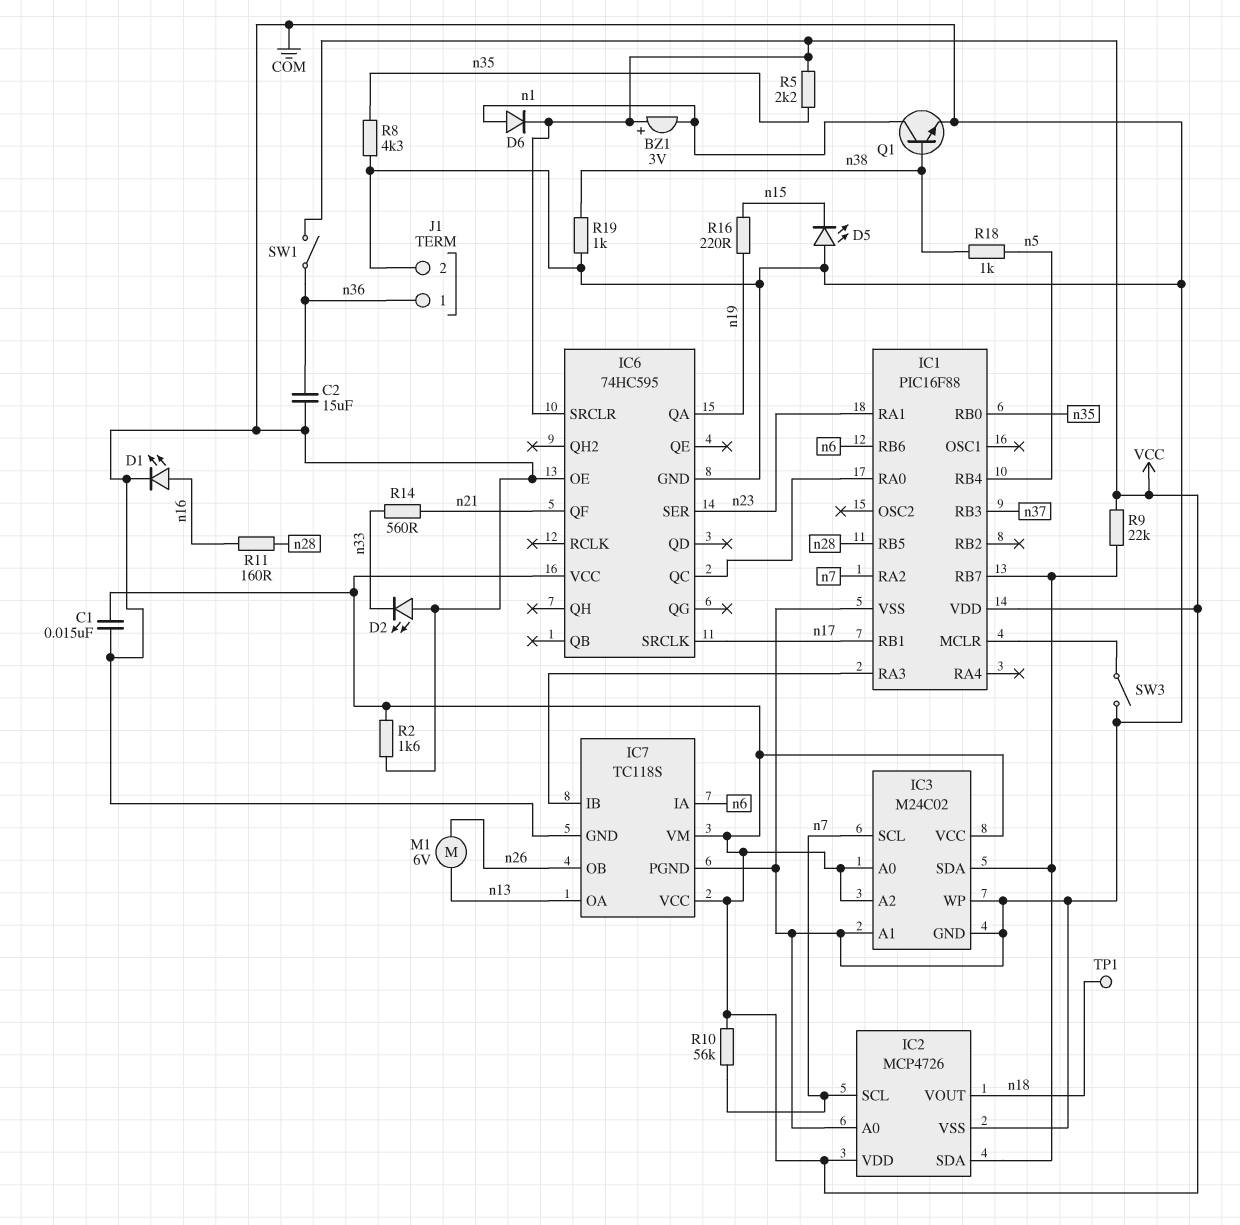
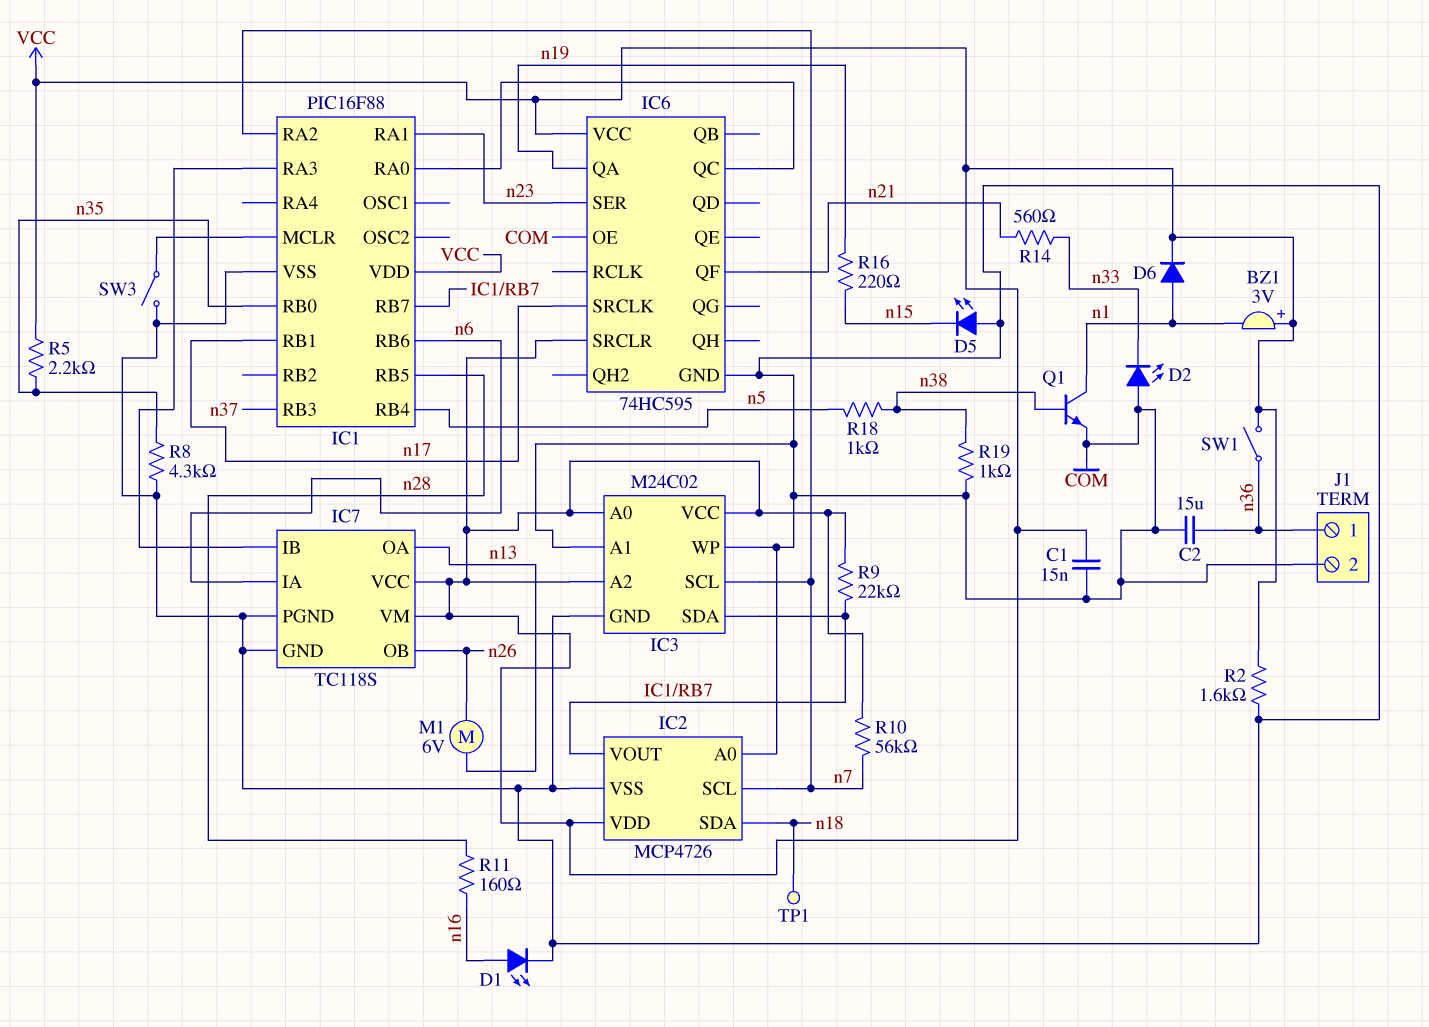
IC2 pin SDA: IC1/RB7 -> n18
IC2 pin VOUT: n18 -> IC1/RB7

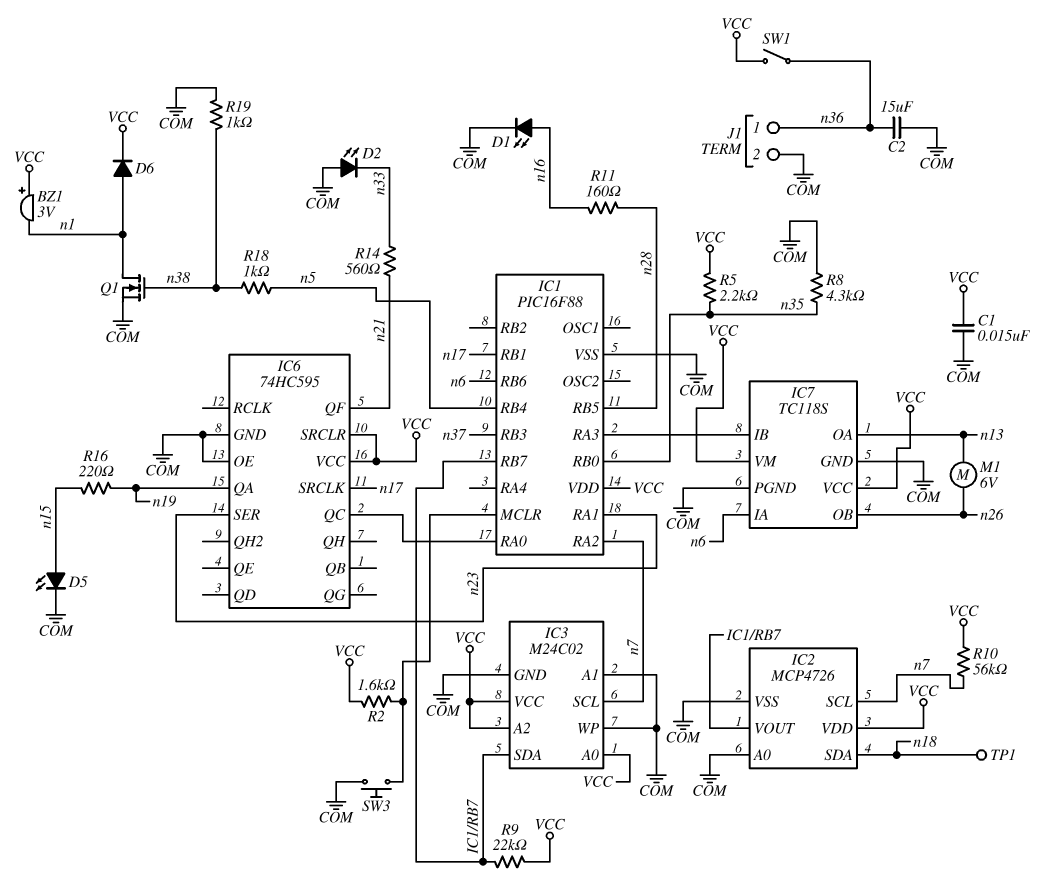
D5: LED (A COM, K n15) -> LED (A n15, K COM)
Q1: NPN (B n38, C n1, E COM) -> NMOS (G n38, D n1, S COM)
R2: 1.6k (COM, VCC) -> 1.6k (IC1/MCLR, VCC)
SW3: switch (COM, IC1/MCLR) -> button (COM, IC1/MCLR)

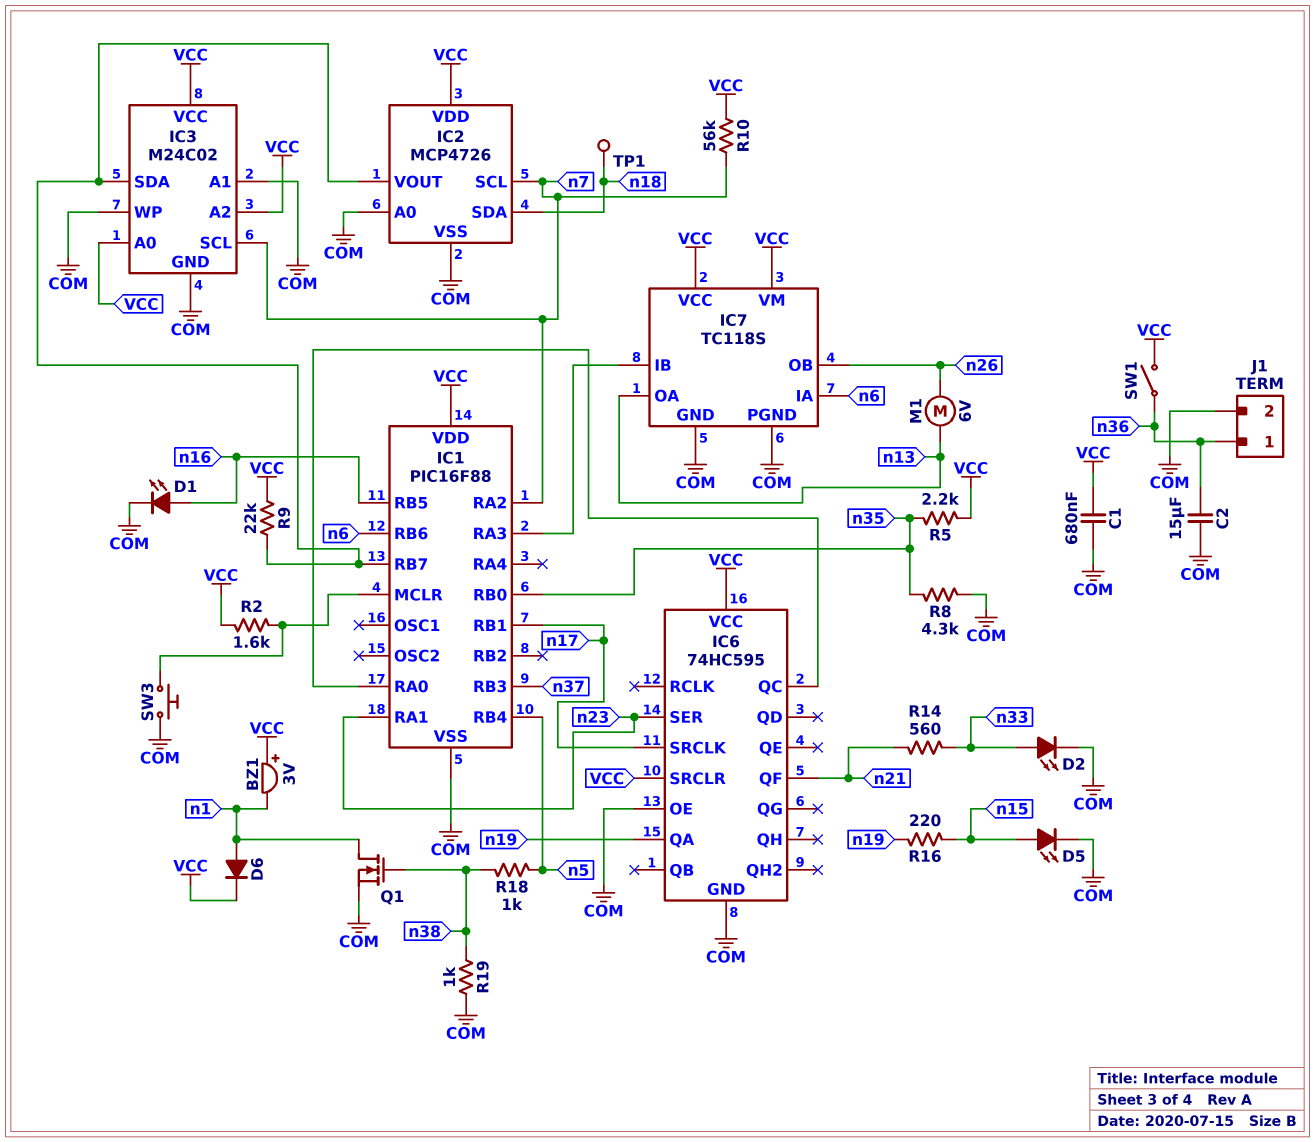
C1: 15nF (COM, VCC) -> 680nF (COM, VCC)
D2: LED (A COM, K n33) -> LED (A n33, K COM)
IC1 pin RB5: n28 -> n16
R11: 160 (n16, n28) -> none

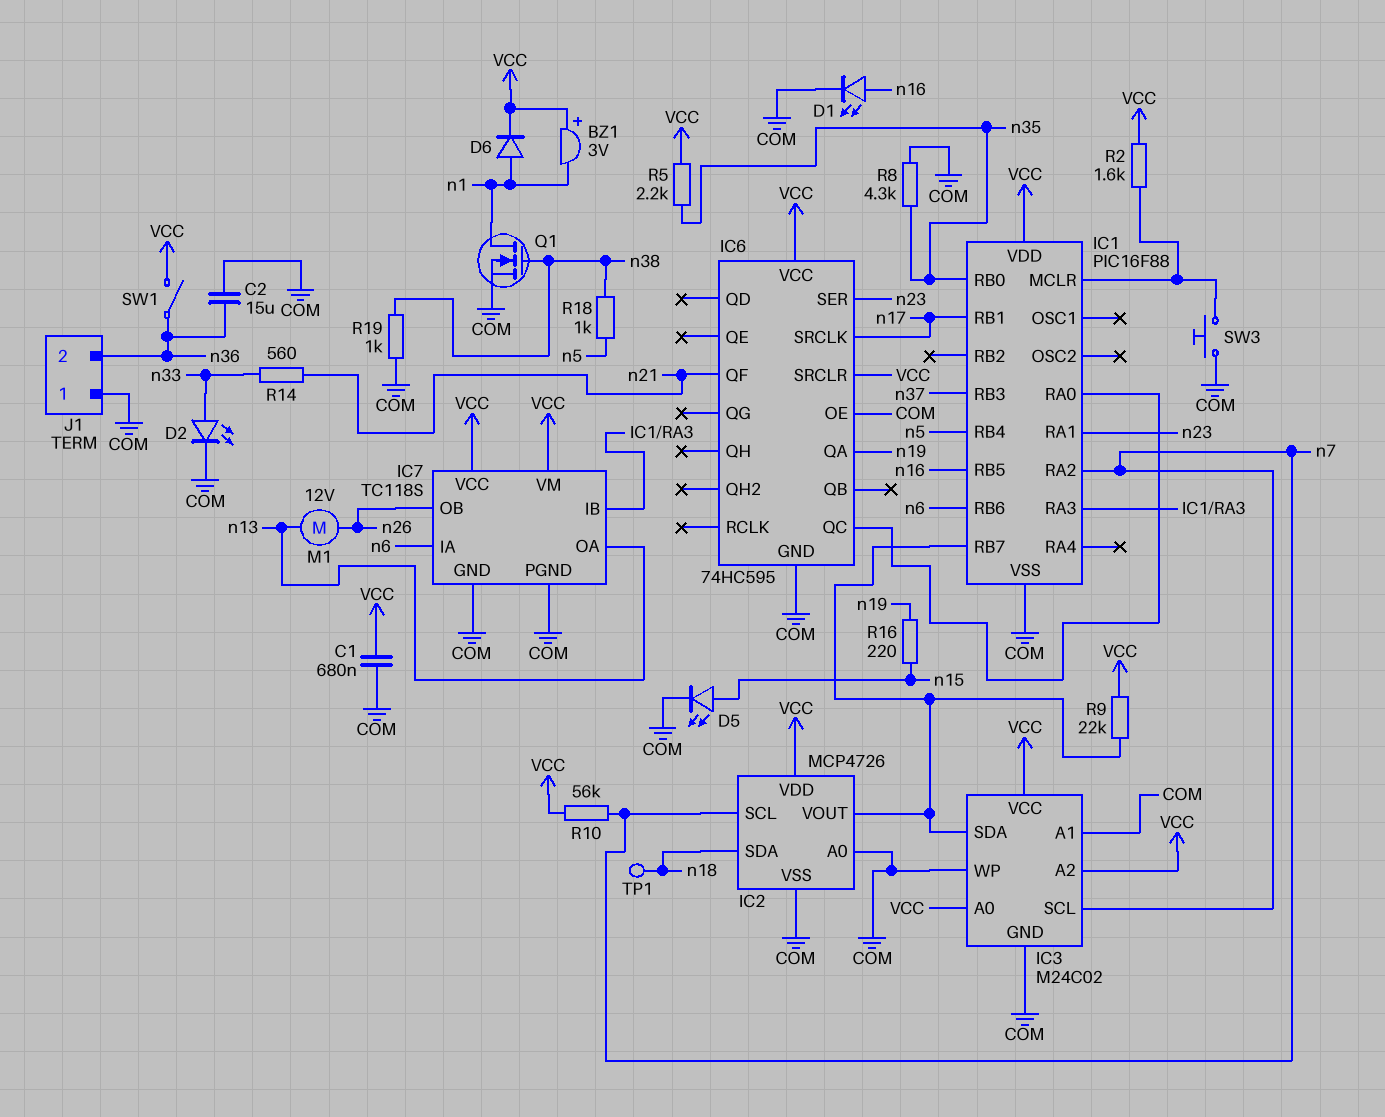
J1 pin 1: n36 -> COM
J1 pin 2: COM -> n36
M1: motor 6V (n13, n26) -> motor 12V (n13, n26)

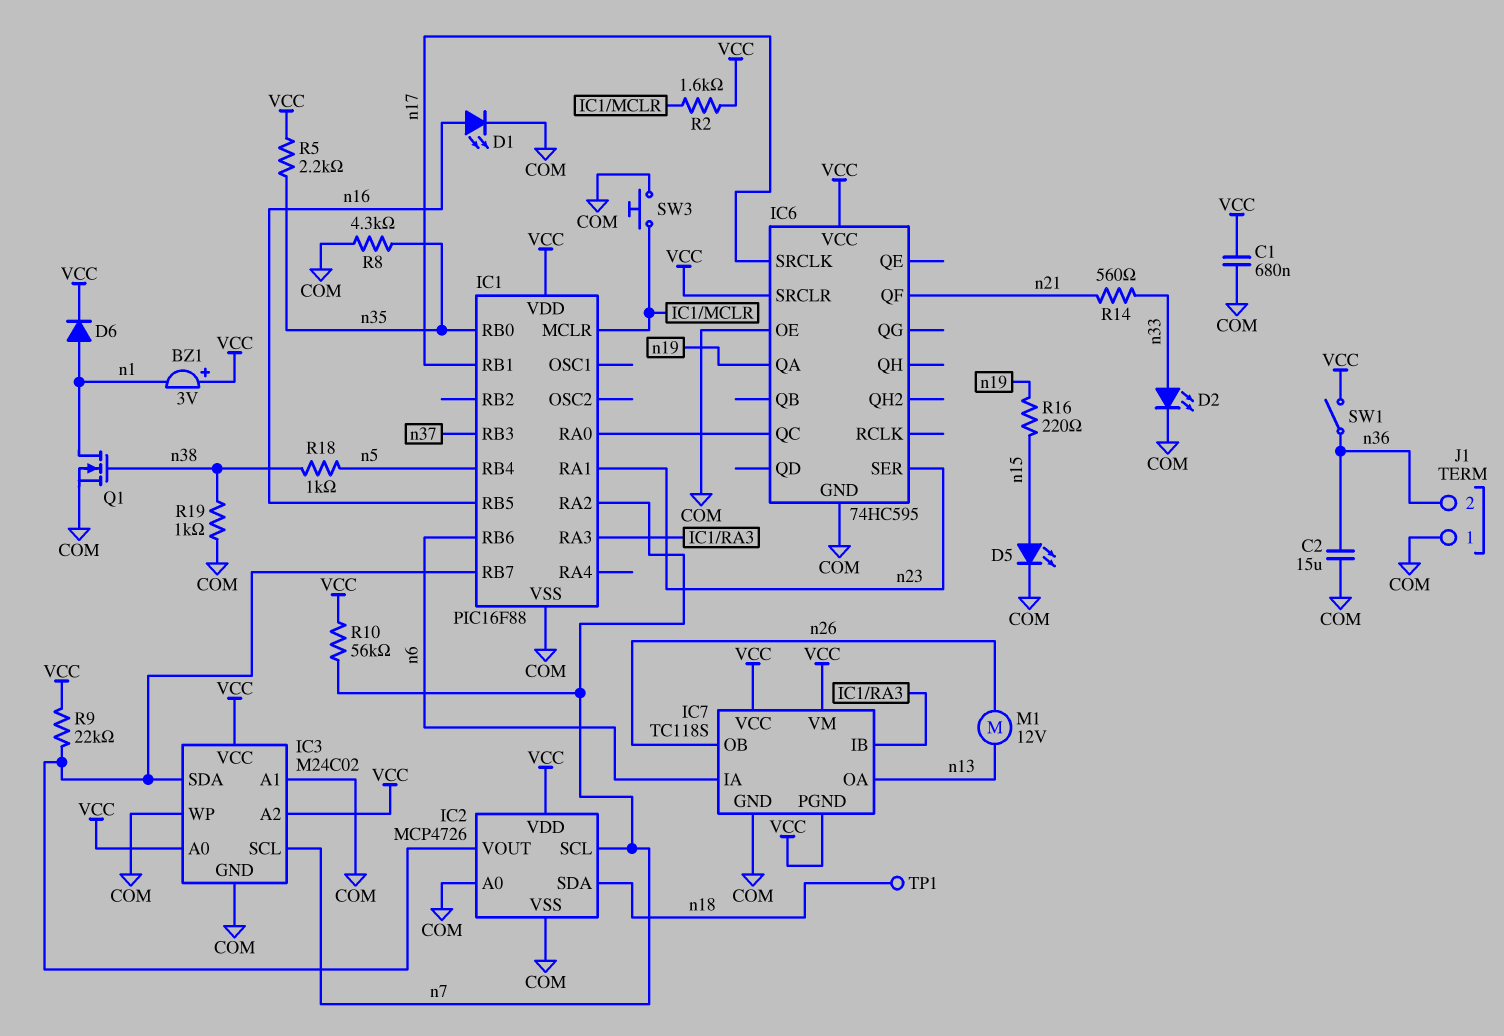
IC7 pin PGND: COM -> VCC

